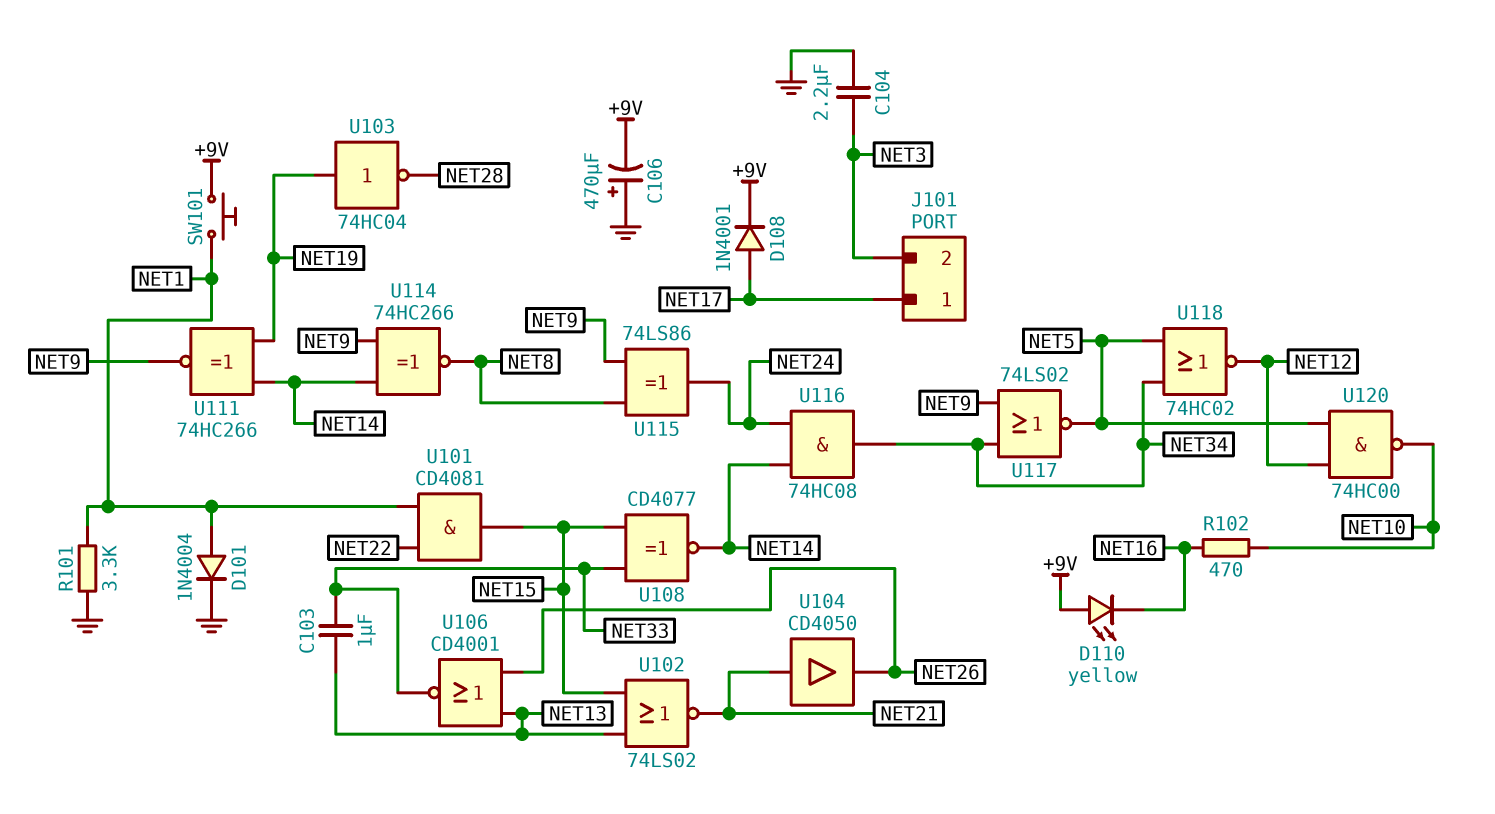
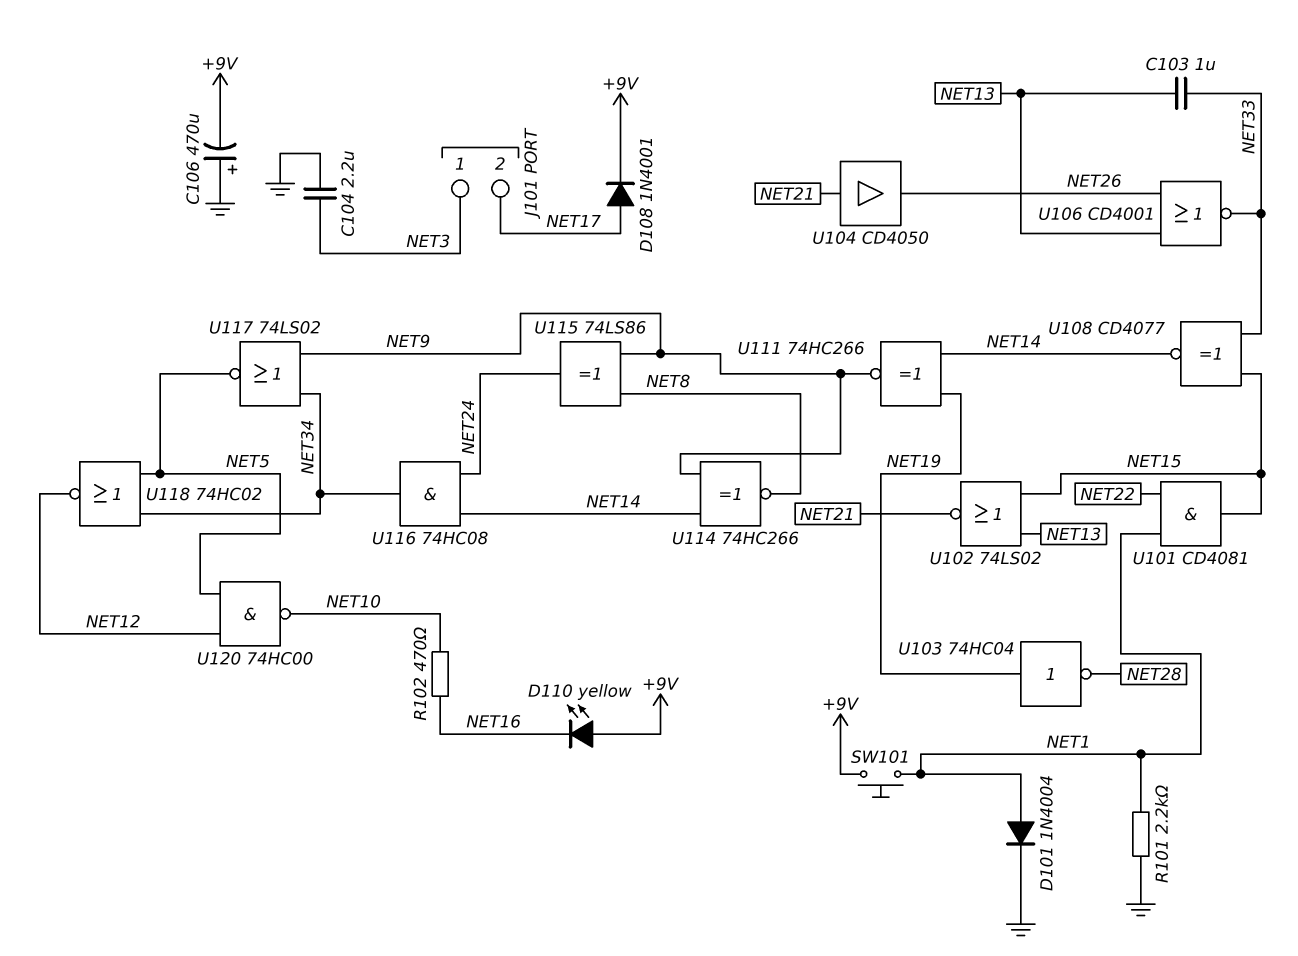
J101 pin 1: NET17 -> NET3
J101 pin 2: NET3 -> NET17
R101: 3.3k (GND, NET1) -> 2.2k (GND, NET1)

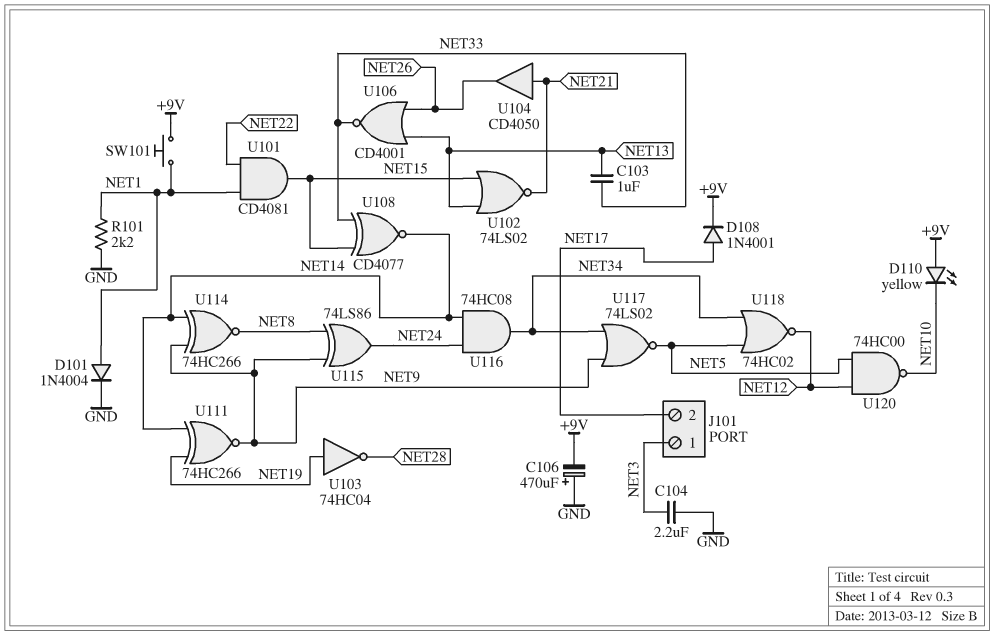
D110: LED yellow (A +9V, K NET16) -> LED yellow (A +9V, K NET10)
R102: 470 (NET10, NET16) -> none

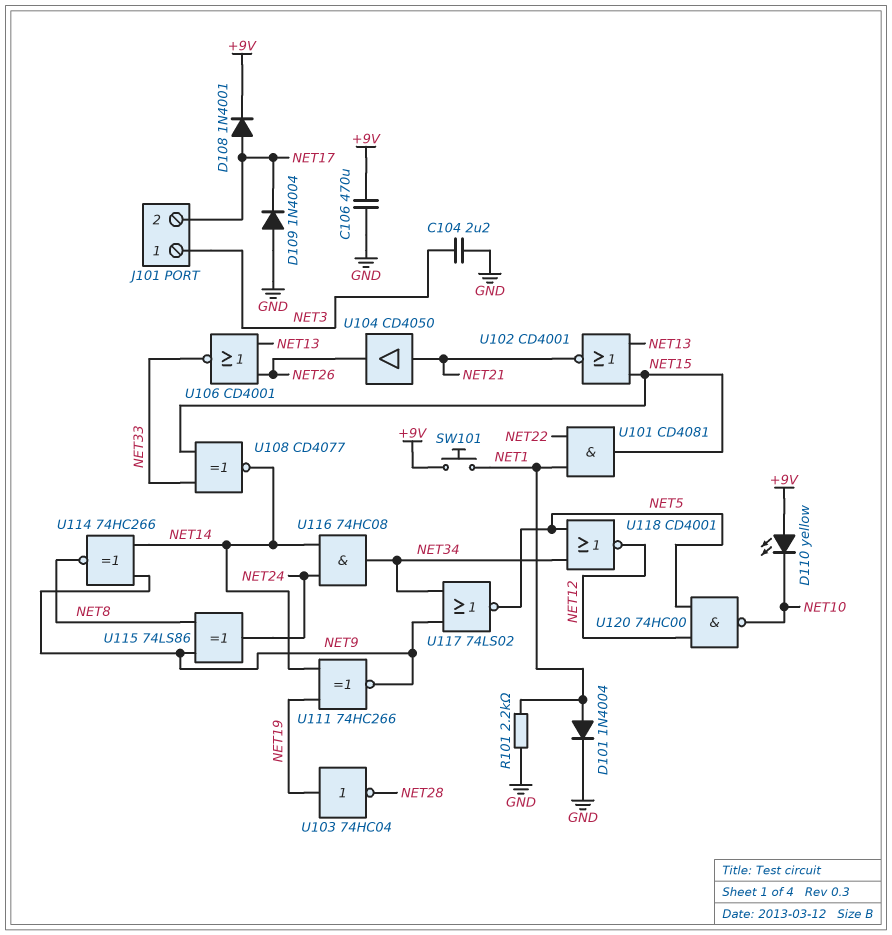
C103: 1uF (NET13, NET33) -> none
C106: 470uF (plus GND, minus +9V) -> 470uF (+9V, GND)
D109: none -> diode 1N4004 (A GND, K NET17)
U102: NOR 74LS02 (in NET13, in NET15, out NET21) -> NOR CD4001 (in NET13, in NET15, out NET21)
U118: NOR 74HC02 (in NET5, in NET34, out NET12) -> NOR CD4001 (in NET5, in NET34, out NET12)

